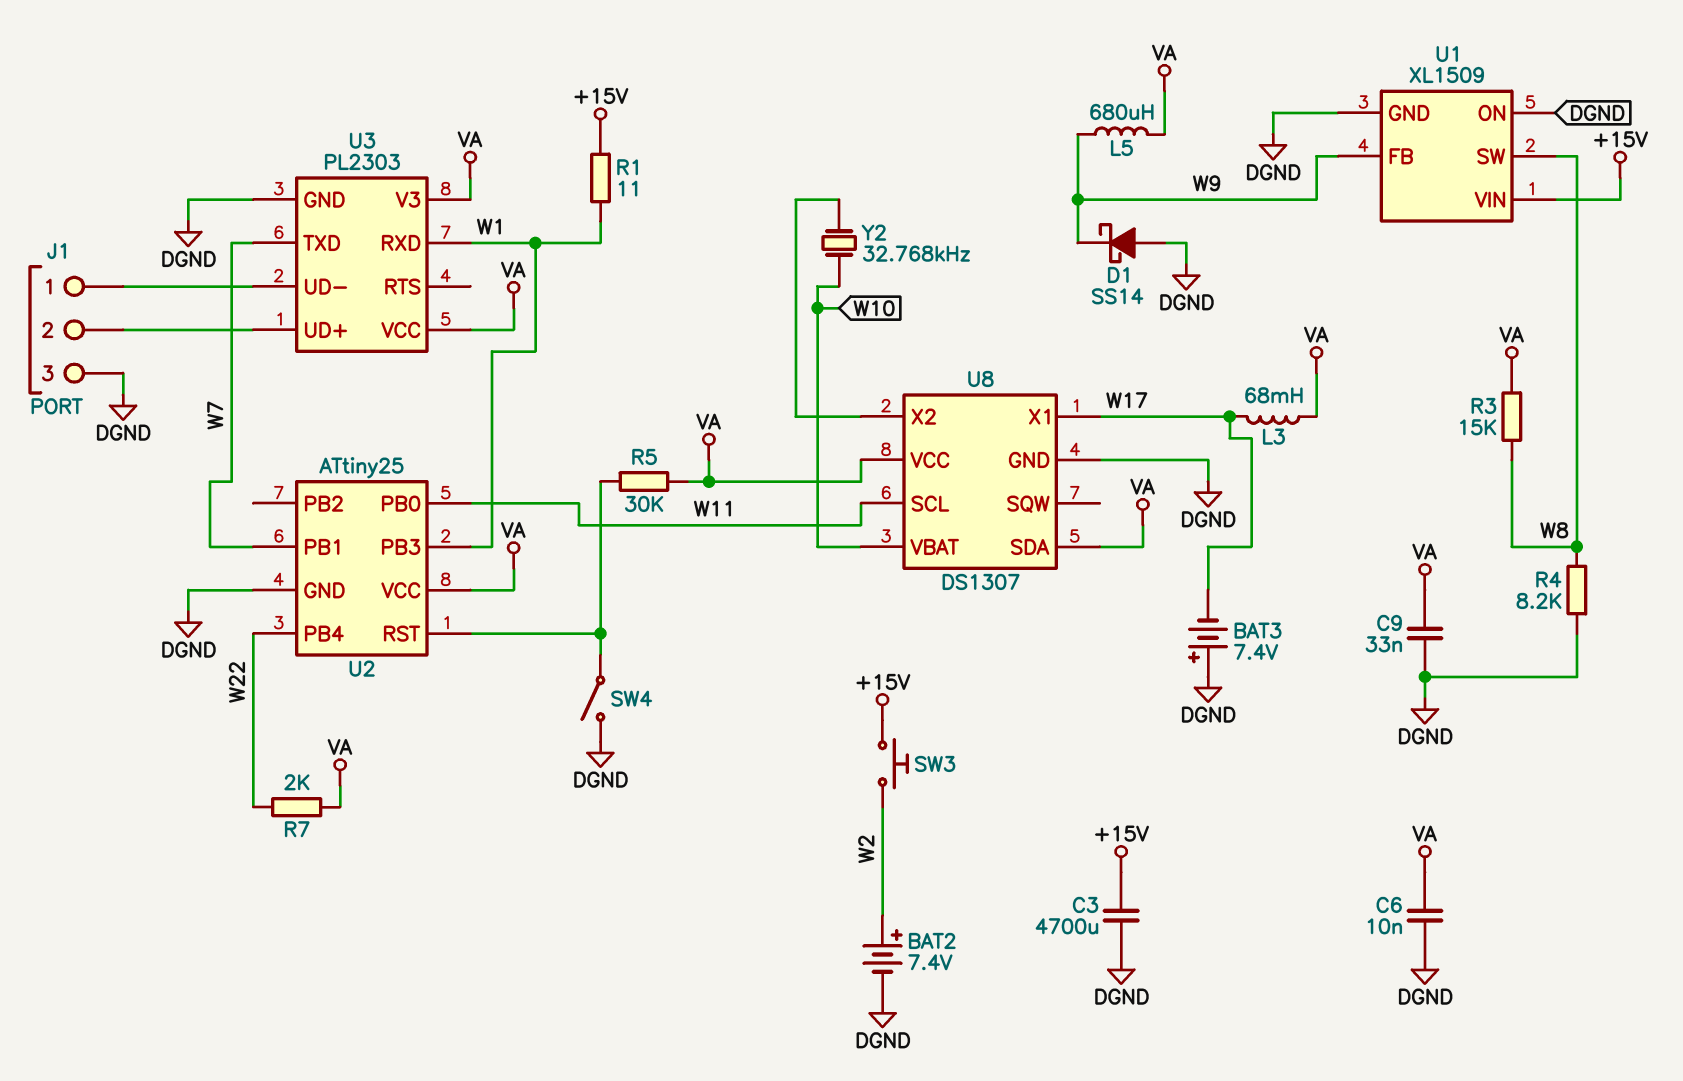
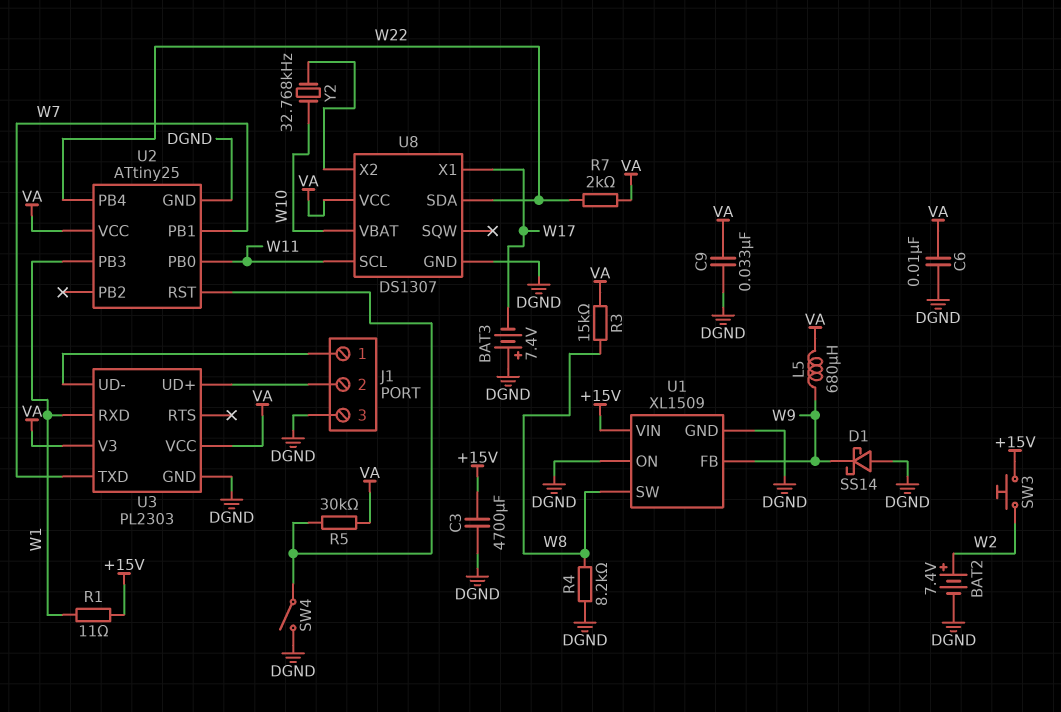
L3: 68mH (VA, W17) -> none
U8 pin SDA: VA -> W22

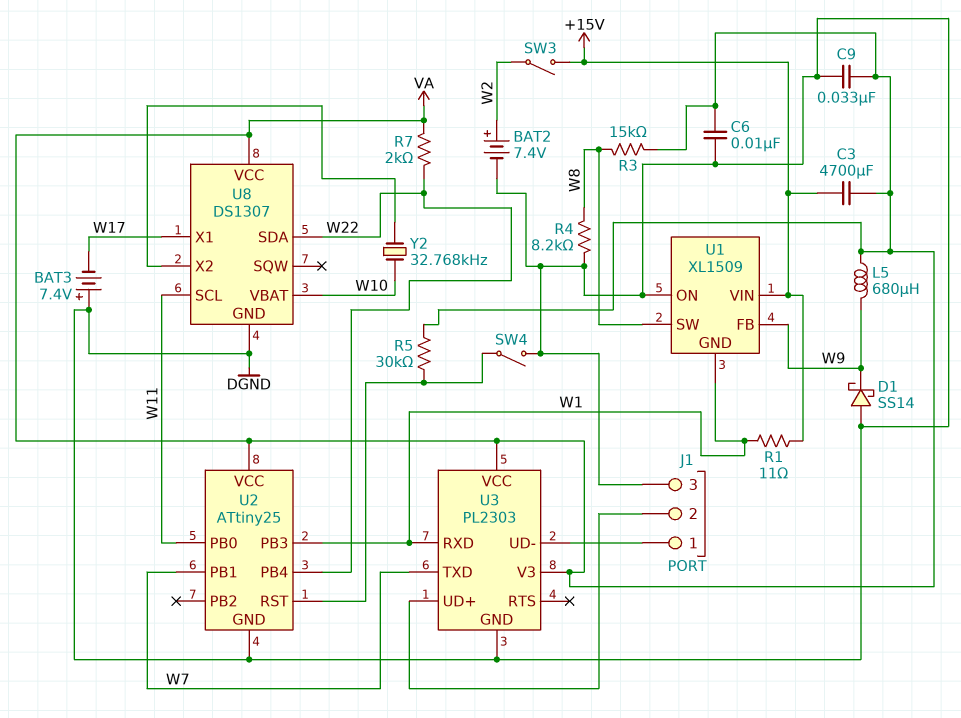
C3: 4700uF (+15V, DGND) -> 4700uF (+15V, VA)
SW3: button (+15V, W2) -> switch (+15V, W2)
U1 pin GND: DGND -> W1

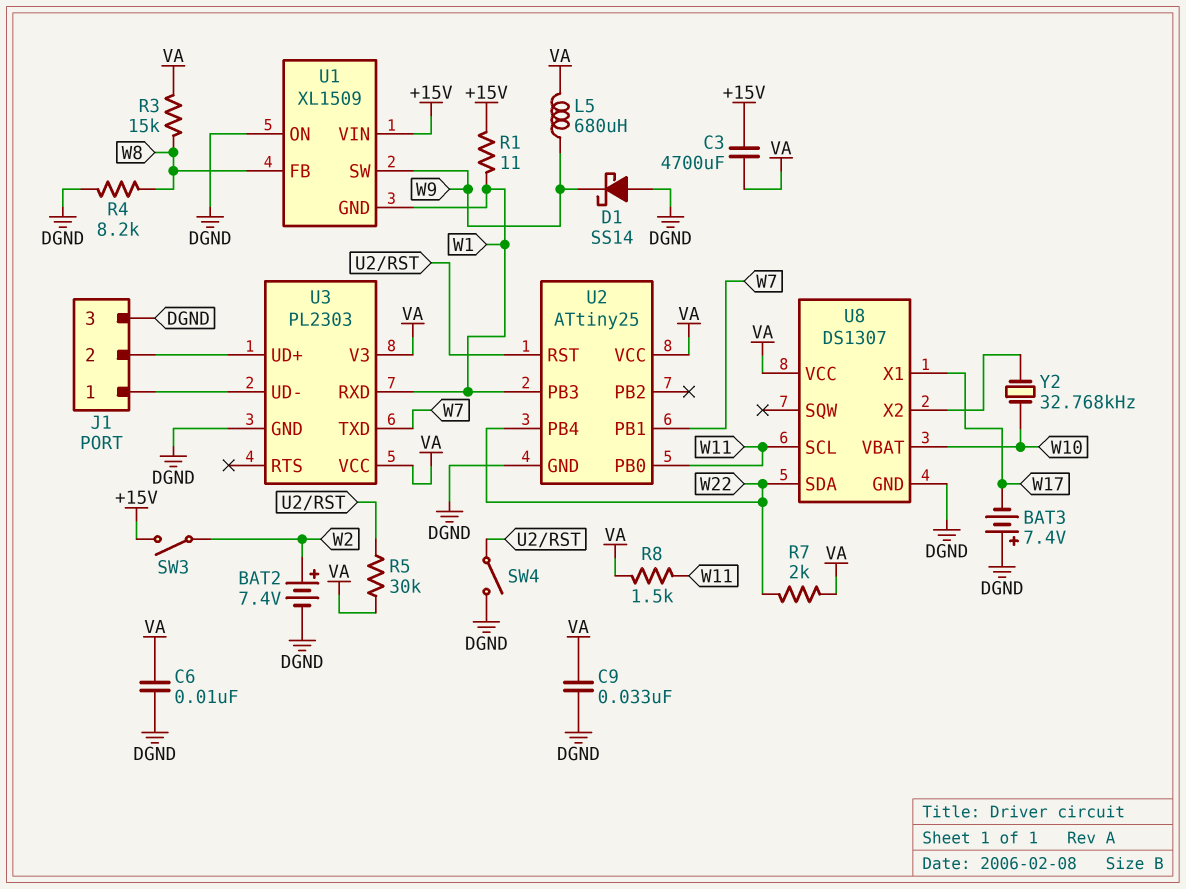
R8: none -> 1.5k (VA, W11)
U1 pin FB: W9 -> W8
U1 pin SW: W8 -> W9

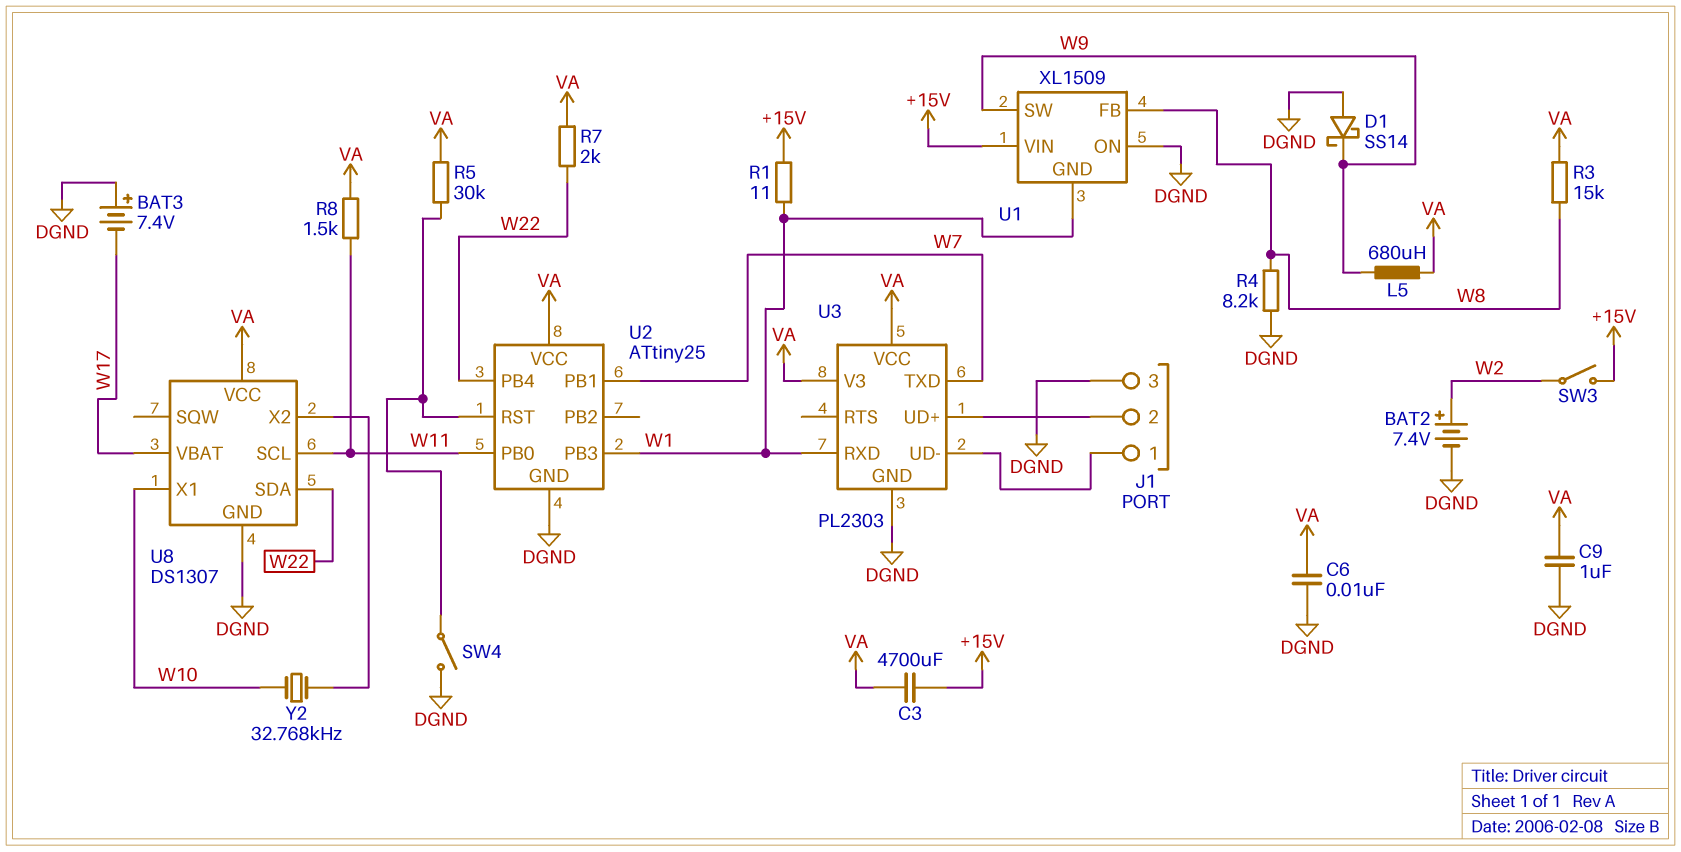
C9: 33nF (DGND, VA) -> 1uF (DGND, VA)
U8 pin VBAT: W10 -> W17
U8 pin X1: W17 -> W10

